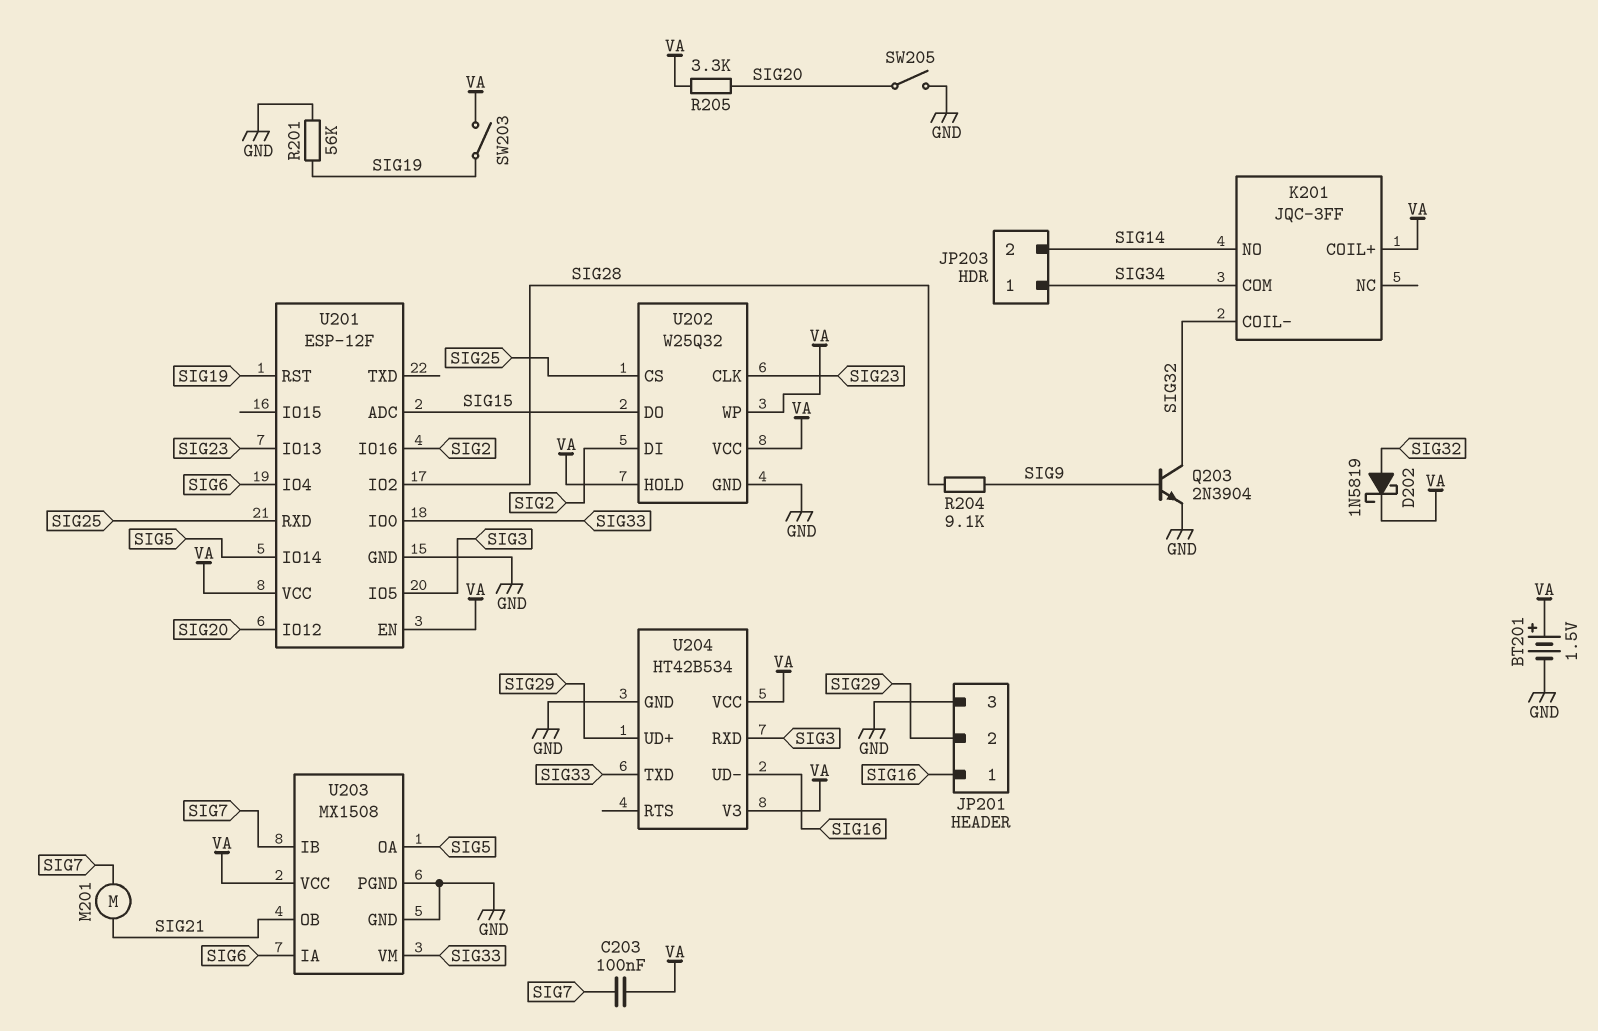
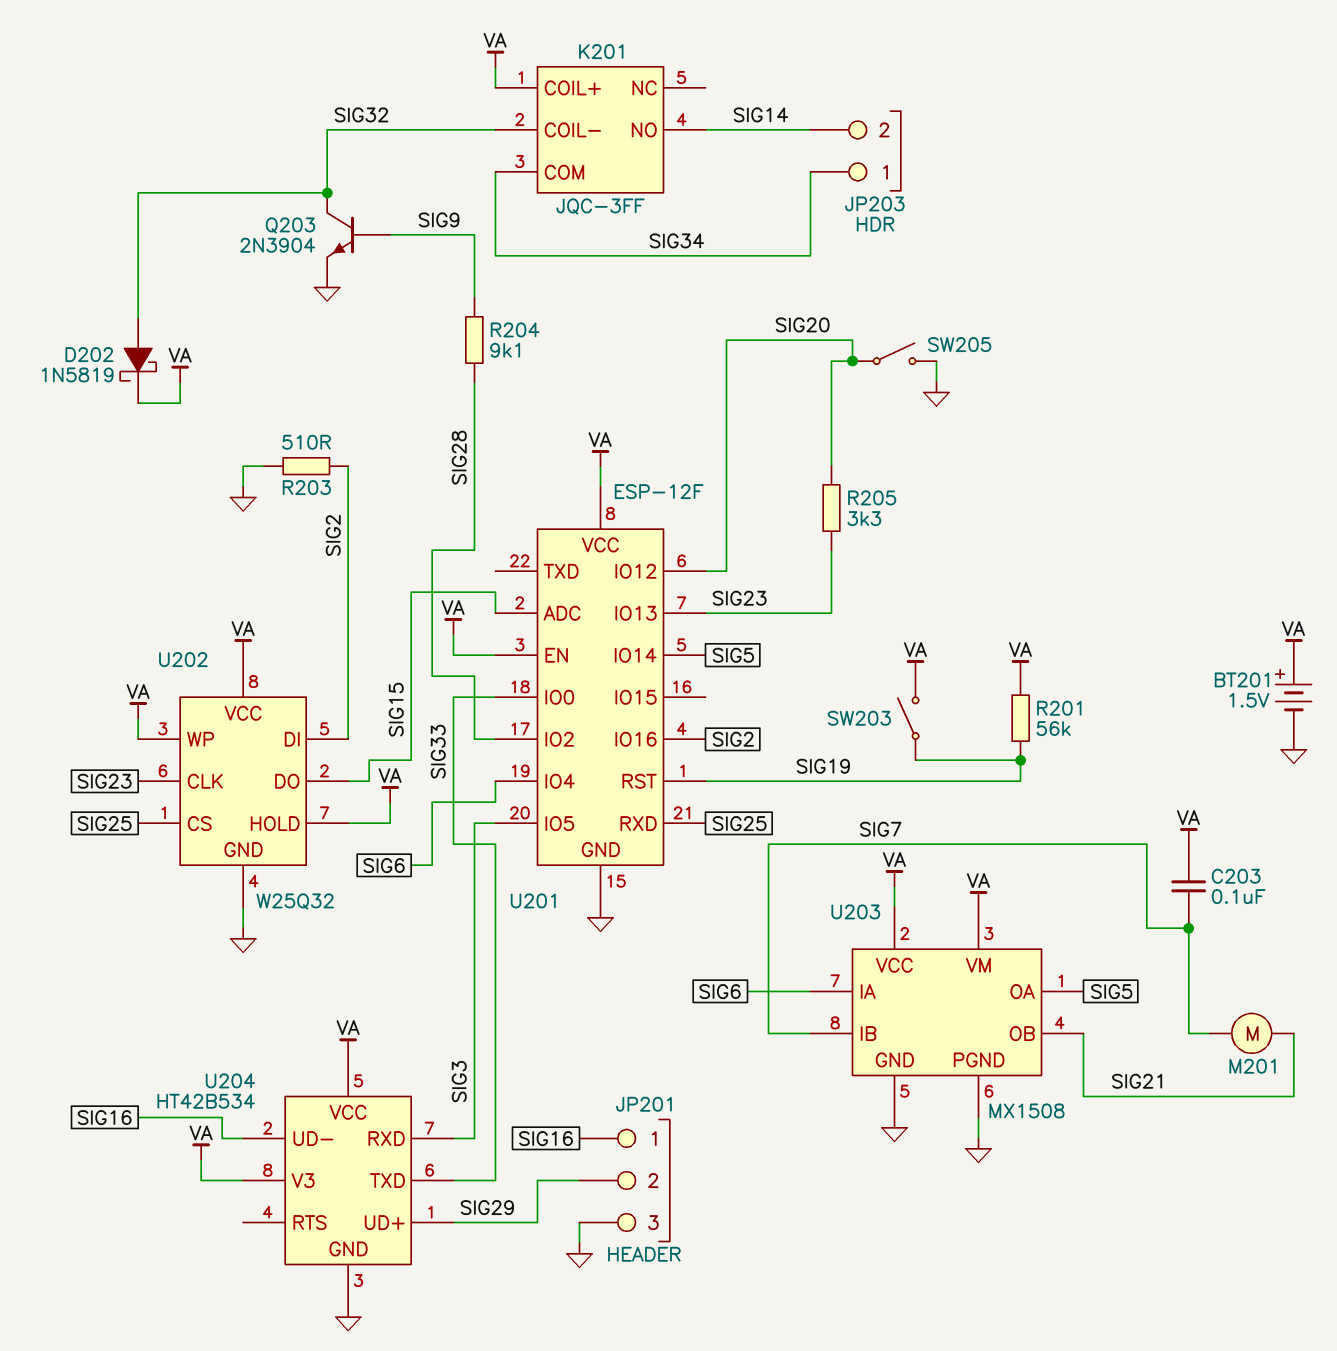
R201: 56k (GND, SIG19) -> 56k (SIG19, VA)
R203: none -> 510 (GND, SIG2)
R205: 3.3k (SIG20, VA) -> 3.3k (SIG20, SIG23)
U203 pin VM: SIG33 -> VA

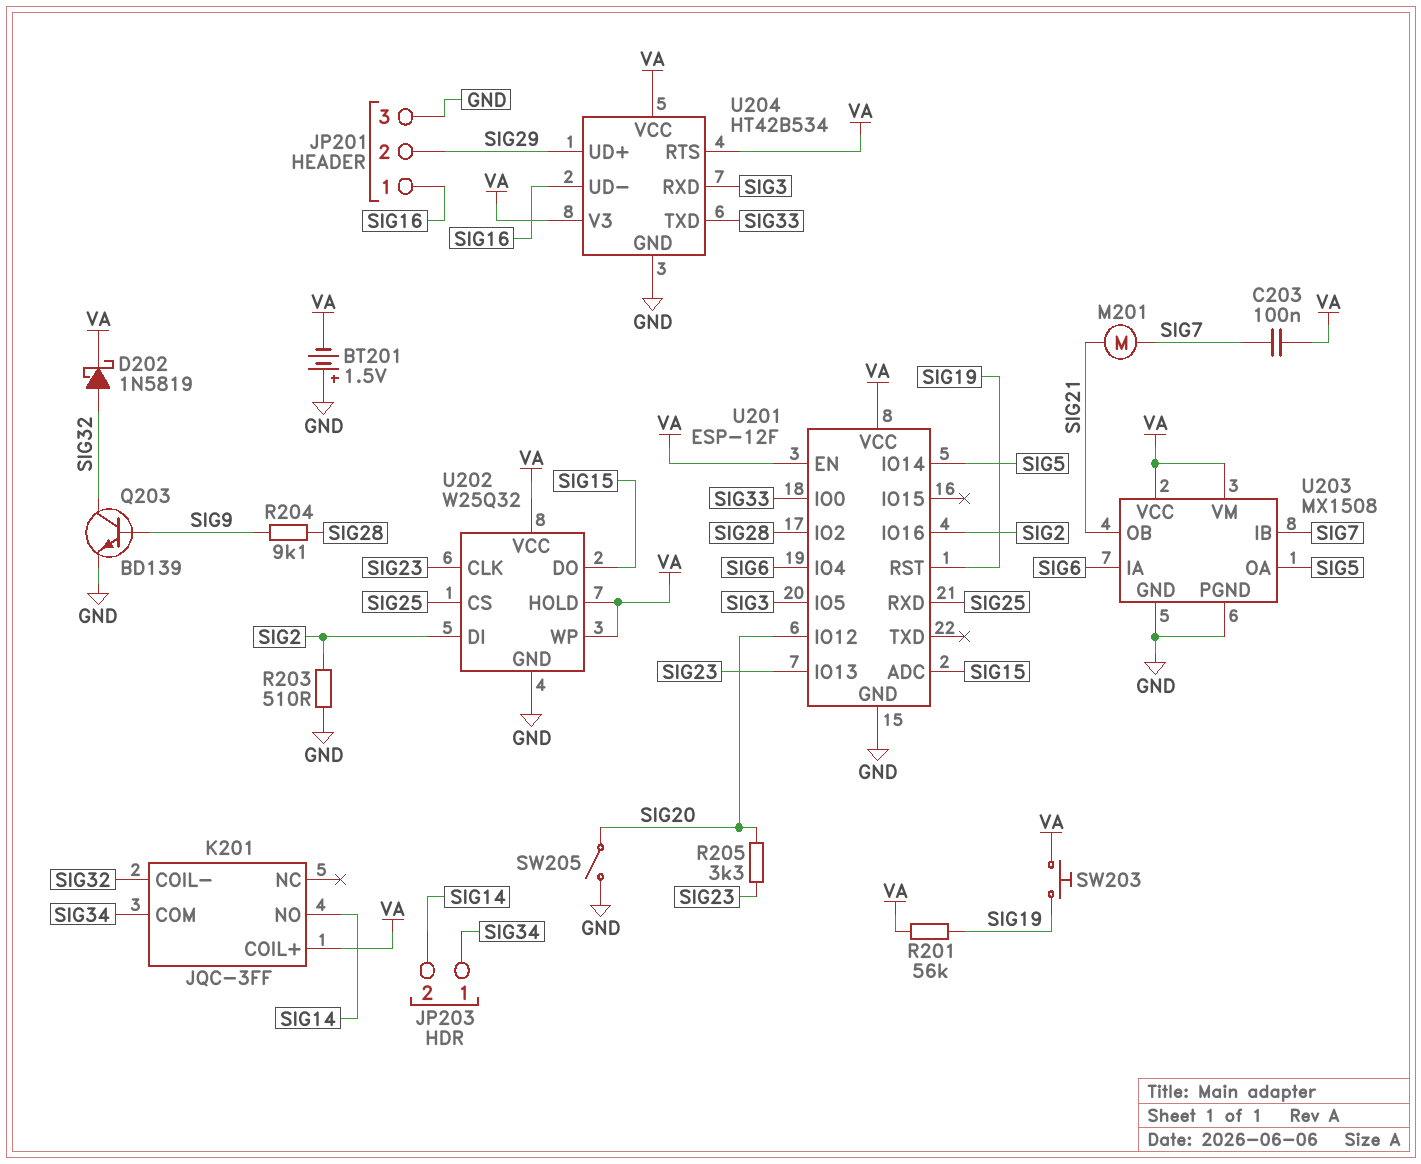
BT201: 1.5V (plus VA, minus GND) -> 1.5V (plus GND, minus VA)
Q203: NPN 2N3904 (B SIG9, C SIG32, E GND) -> NPN BD139 (B SIG9, C SIG32, E GND)
SW203: switch (SIG19, VA) -> button (SIG19, VA)
U204 pin RTS: none -> VA

